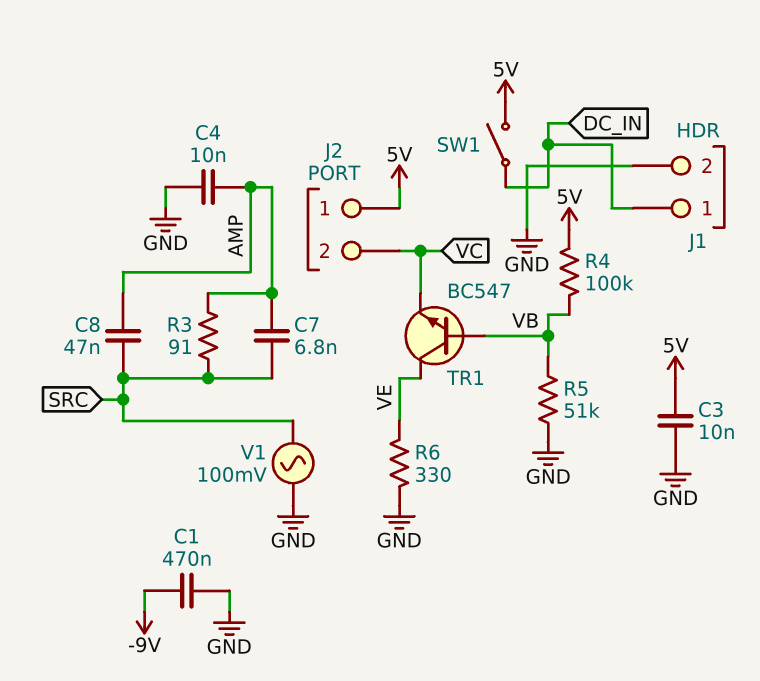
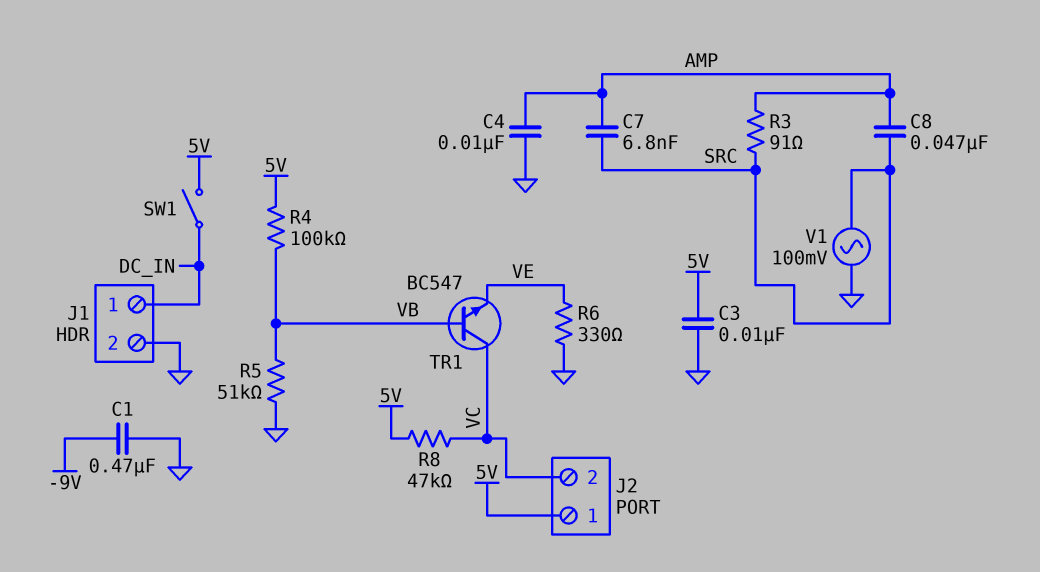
R8: none -> 47k (5V, VC)
TR1: NPN BC547 (B VB, C VE, E VC) -> NPN BC547 (B VB, C VC, E VE)

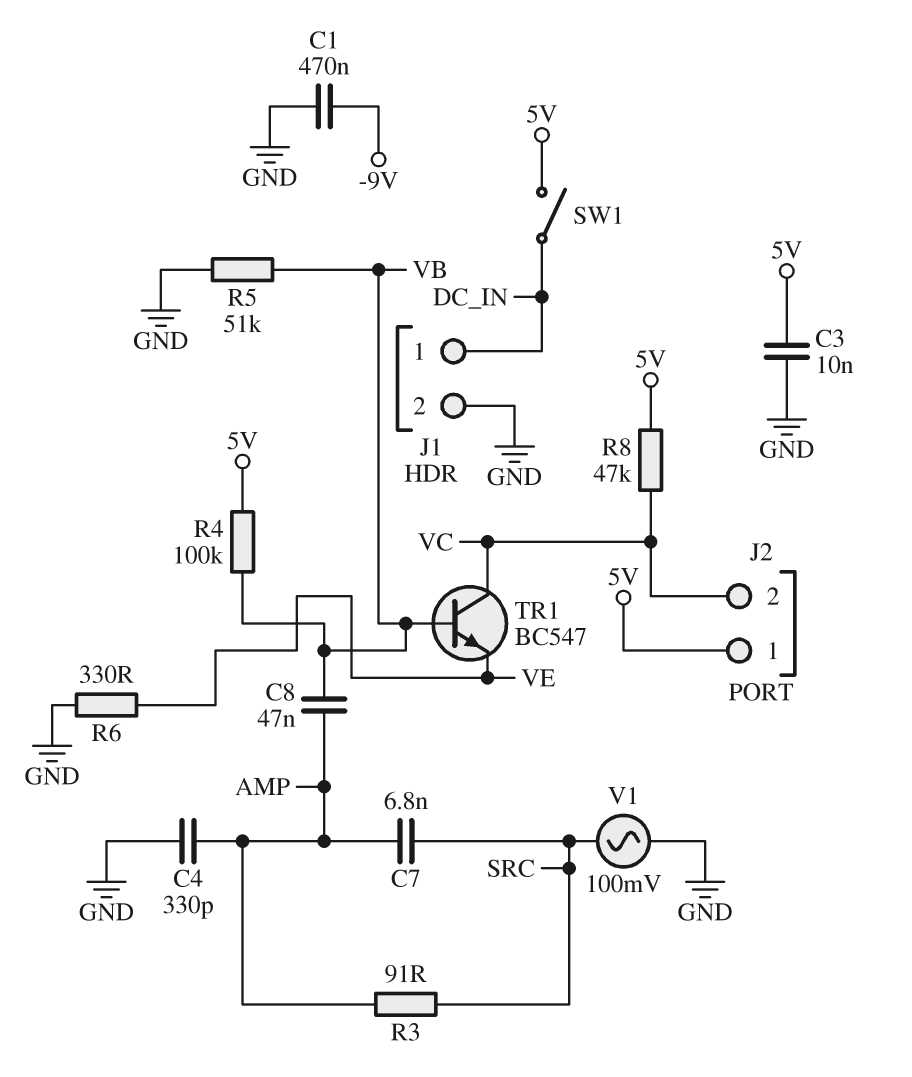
C4: 10nF (AMP, GND) -> 330pF (AMP, GND)
C8: 47nF (AMP, SRC) -> 47nF (AMP, VB)

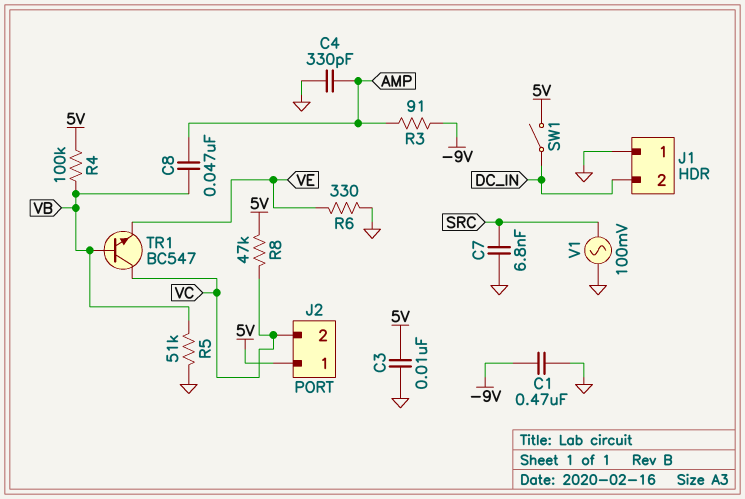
C7: 6.8nF (AMP, SRC) -> 6.8nF (GND, SRC)
J1 pin 1: DC_IN -> GND
J1 pin 2: GND -> DC_IN
R3: 91 (AMP, SRC) -> 91 (-9V, AMP)

